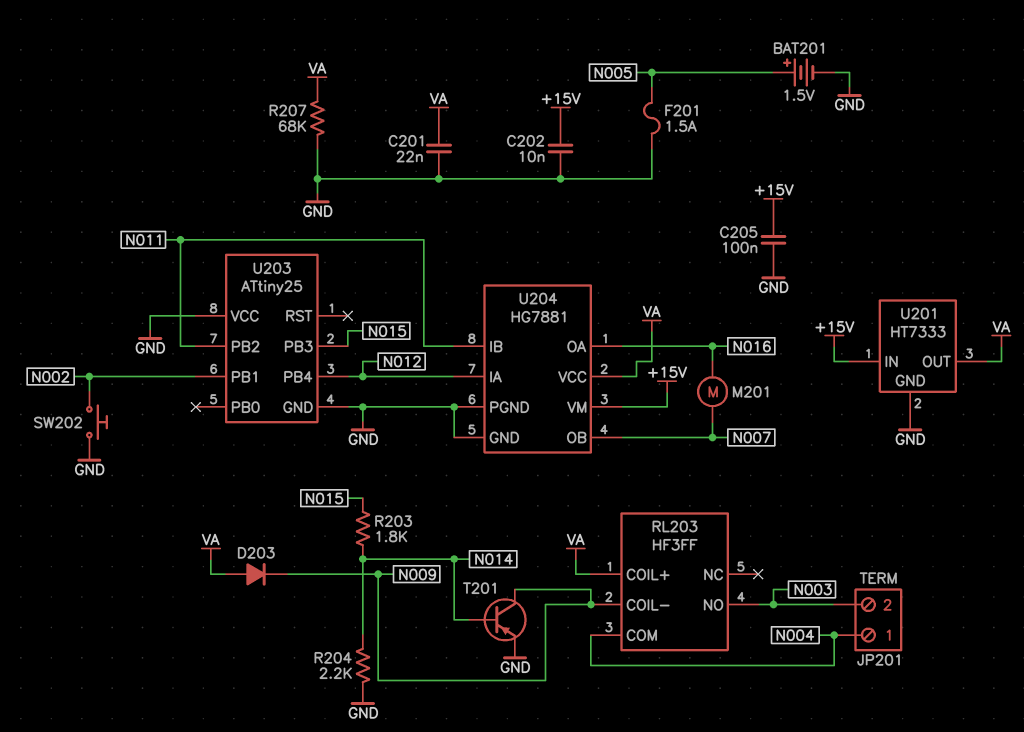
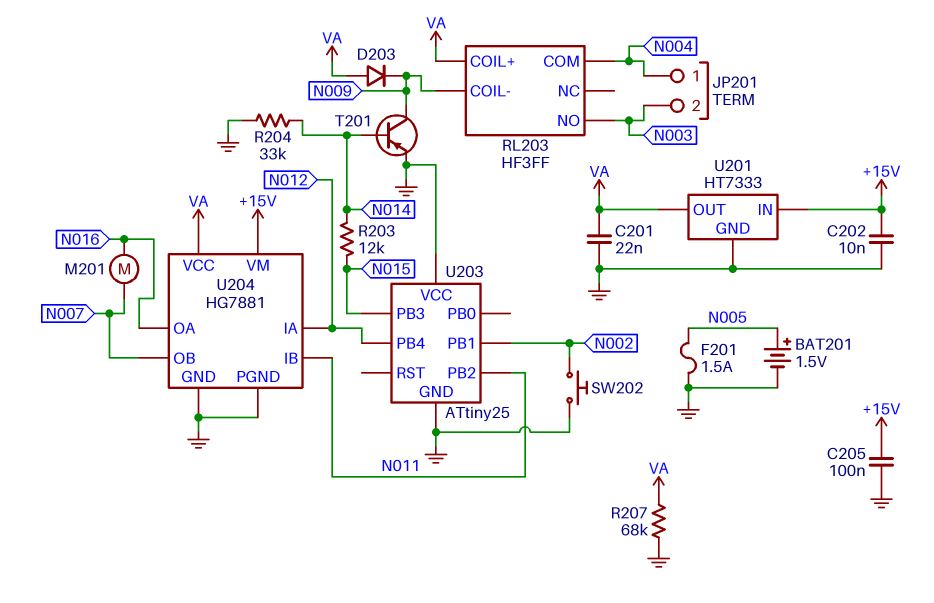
R203: 1.8k (N014, N015) -> 12k (N014, N015)
R204: 2.2k (GND, N014) -> 33k (GND, N014)

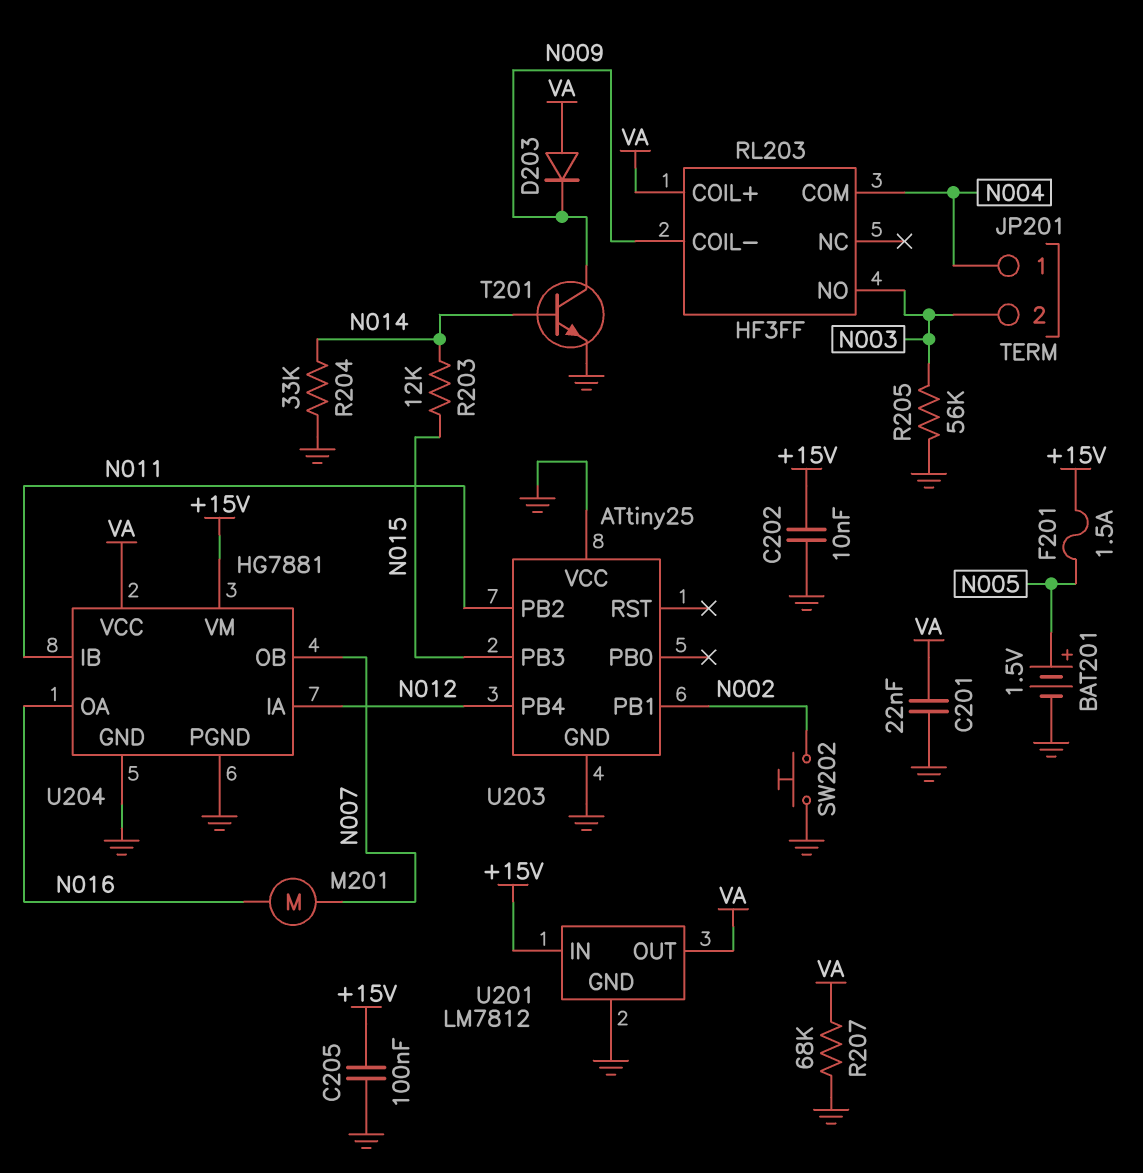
F201: 1.5A (GND, N005) -> 1.5A (+15V, N005)
R205: none -> 56k (GND, N003)
T201: PNP (B N014, C N009, E GND) -> NPN (B N014, C N009, E GND)
U201: HT7333 -> LM7812

